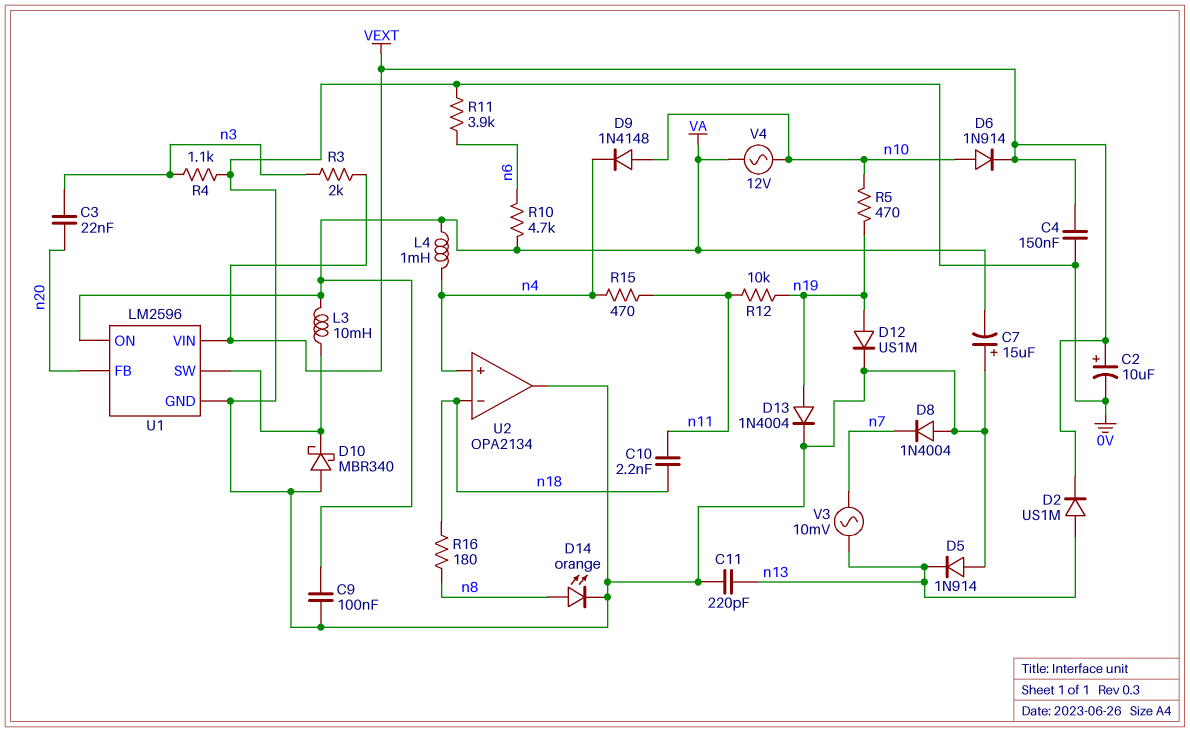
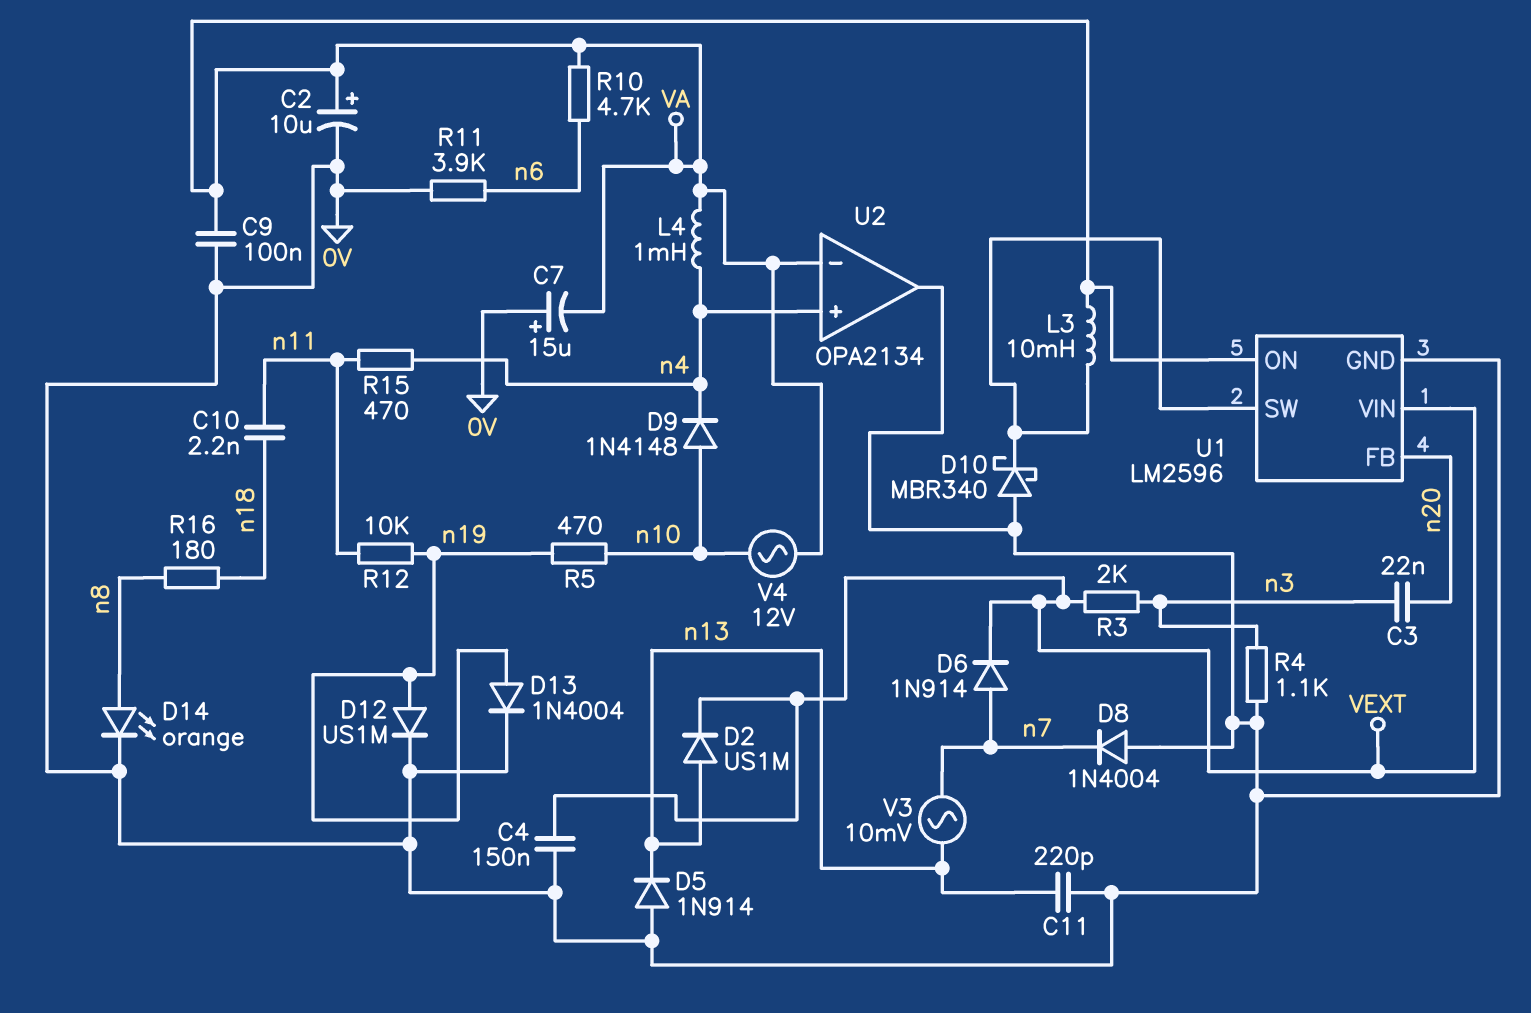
C2: 10uF (plus VEXT, minus 0V) -> 10uF (plus VA, minus 0V)
D6: diode 1N914 (A n10, K VEXT) -> diode 1N914 (A n7, K VEXT)
U2 pin in-: n18 -> VA

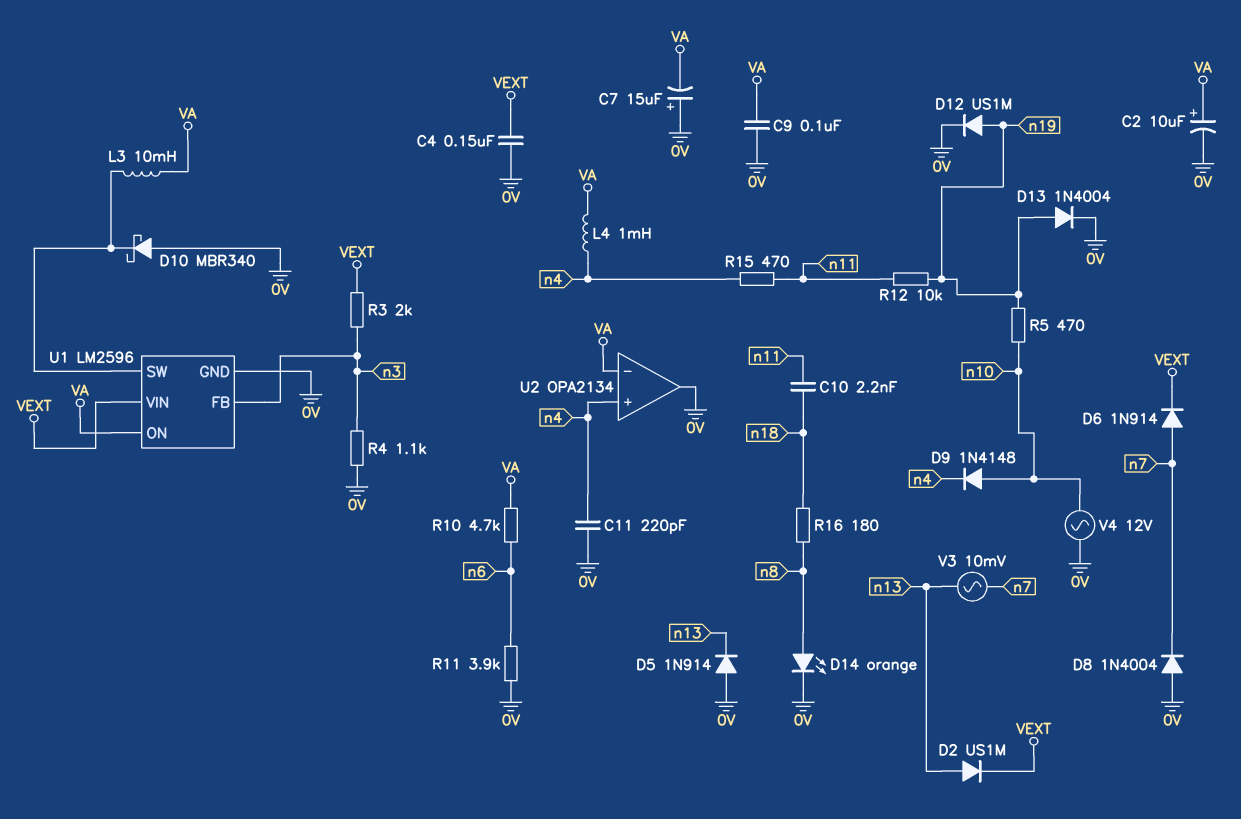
C3: 22nF (n3, n20) -> none
C11: 220pF (0V, n13) -> 220pF (0V, n4)
U1 pin FB: n20 -> n3
V4: AC 12V (VA, n10) -> AC 12V (0V, n10)

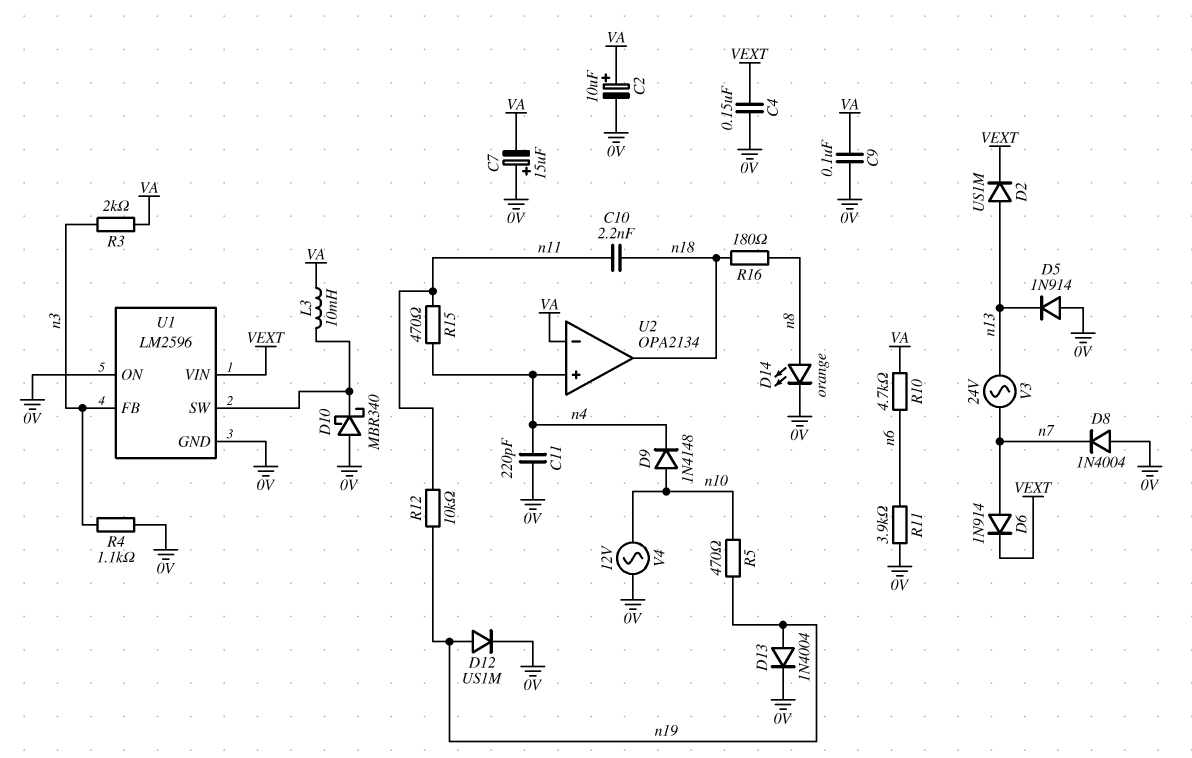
L4: 1mH (VA, n4) -> none
R3: 2k (VEXT, n3) -> 2k (VA, n3)
U1 pin ON: VA -> 0V
U2 pin out: 0V -> n18
V3: AC 10mV (n7, n13) -> AC 24V (n7, n13)

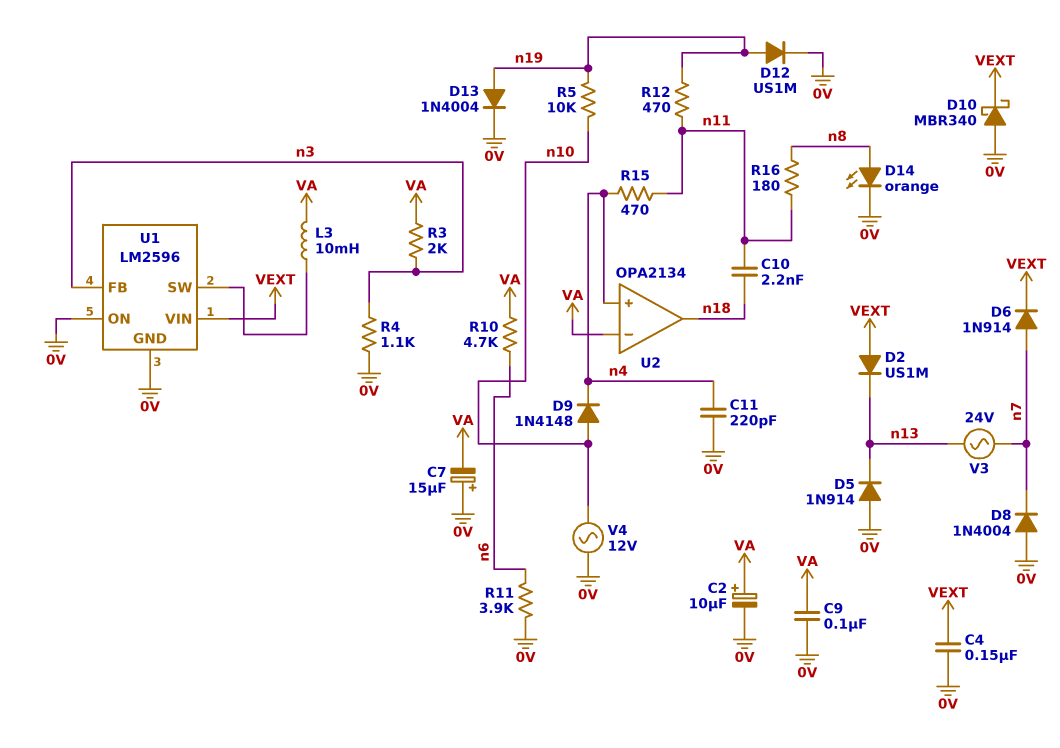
D2: diode US1M (A n13, K VEXT) -> diode US1M (A VEXT, K n13)
D10: schottky MBR340 (A 0V, K U1/SW) -> schottky MBR340 (A 0V, K VEXT)
R5: 470 (n10, n19) -> 10k (n10, n19)
R12: 10k (n11, n19) -> 470 (n11, n19)
R16: 180 (n8, n18) -> 180 (n8, n11)

